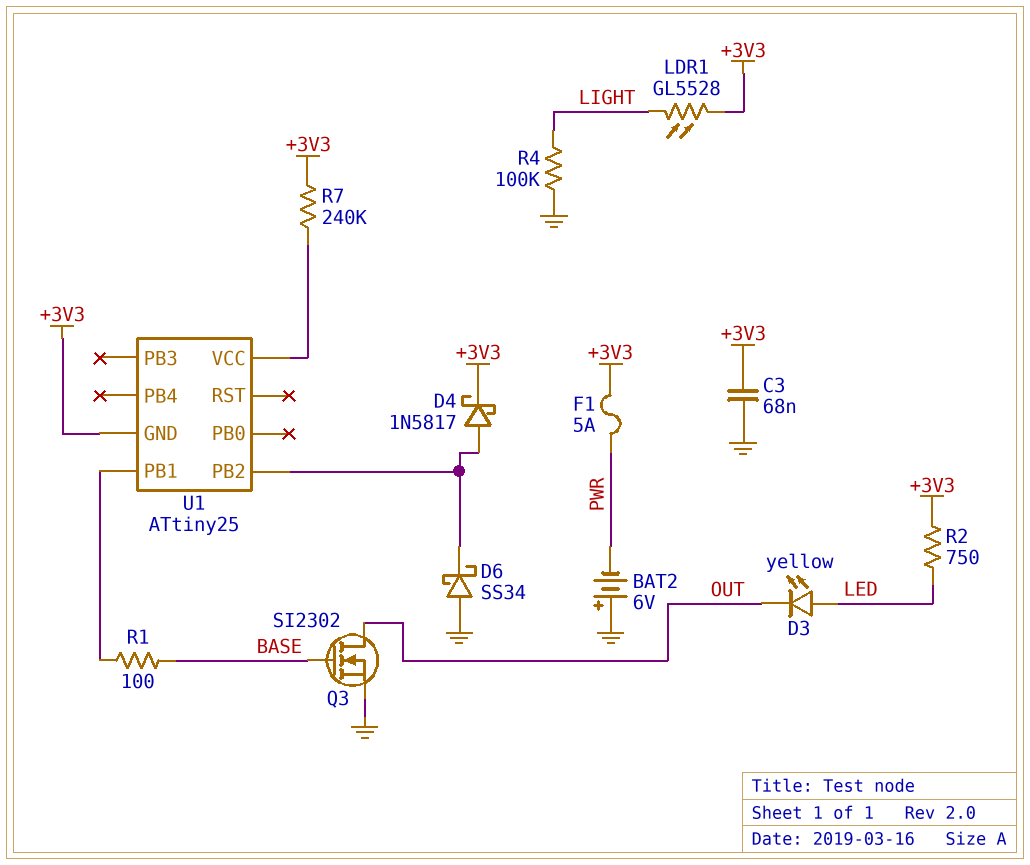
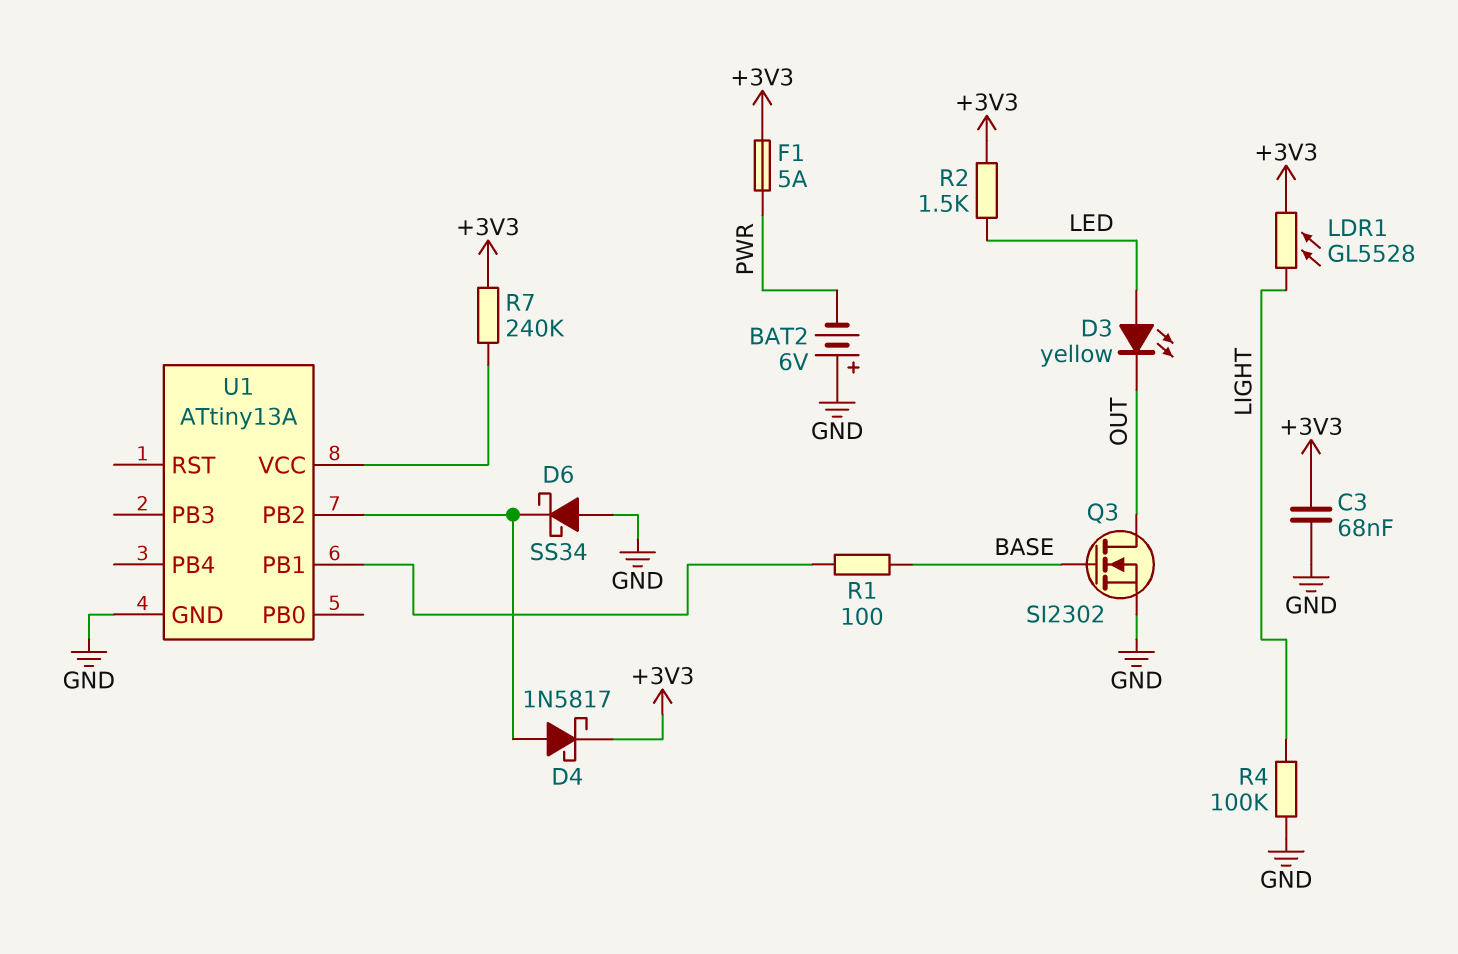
R2: 750 (+3V3, LED) -> 1.5k (+3V3, LED)
U1: ATtiny25 -> ATtiny13A
U1 pin GND: +3V3 -> GND

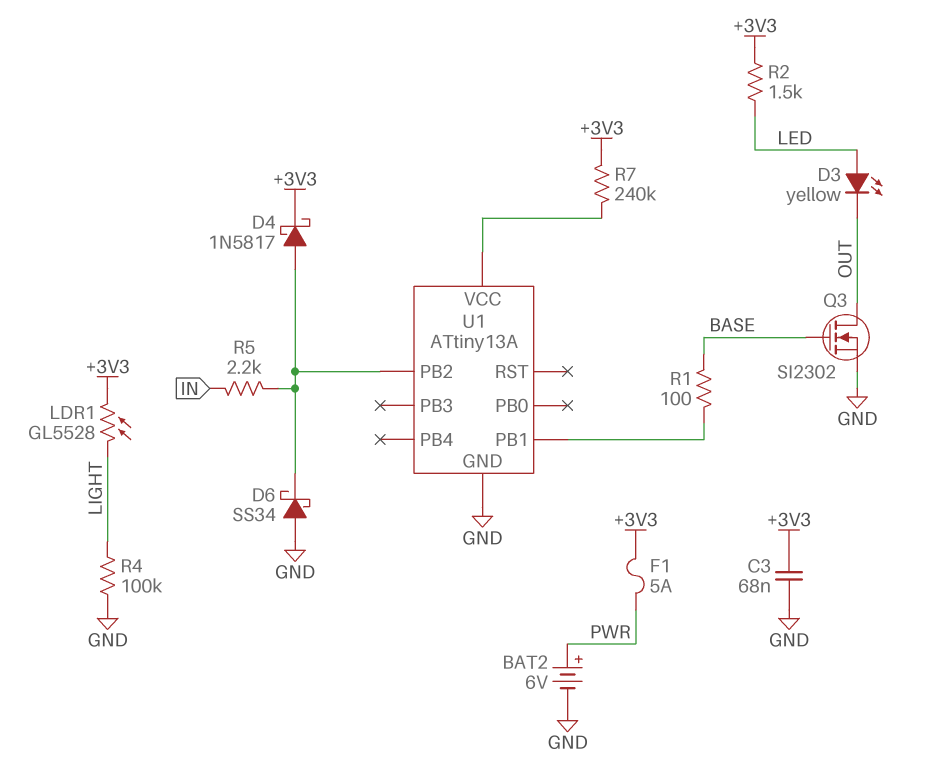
BAT2: 6V (plus GND, minus PWR) -> 6V (plus PWR, minus GND)
R5: none -> 2.2k (IN, U1/PB2)

